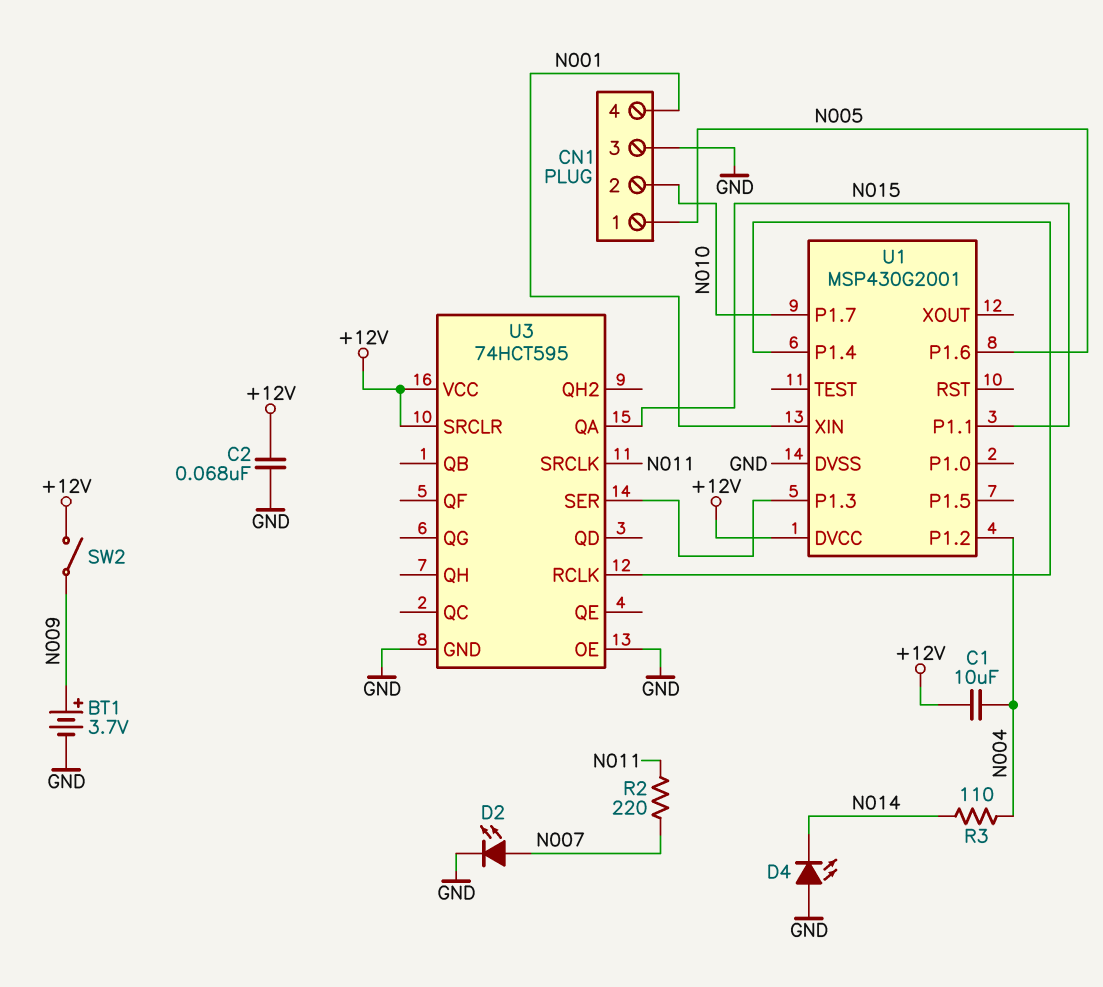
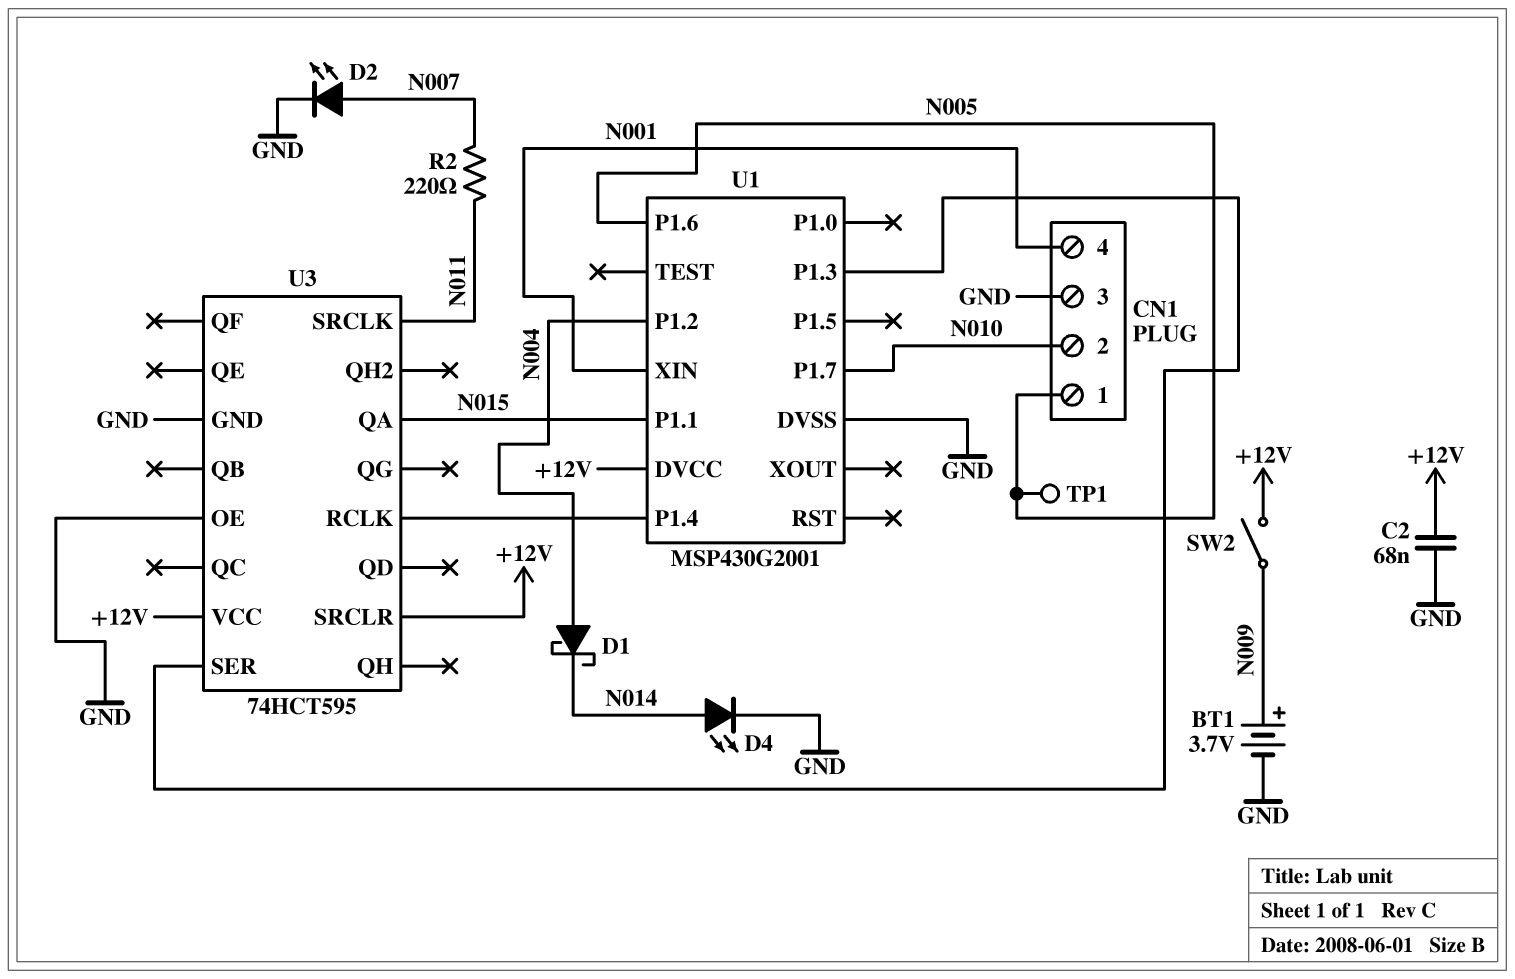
C1: 10uF (+12V, N004) -> none
D1: none -> schottky (A N004, K N014)
D4: LED (A GND, K N014) -> LED (A N014, K GND)
R3: 110 (N004, N014) -> none
TP1: none -> test point (N005)

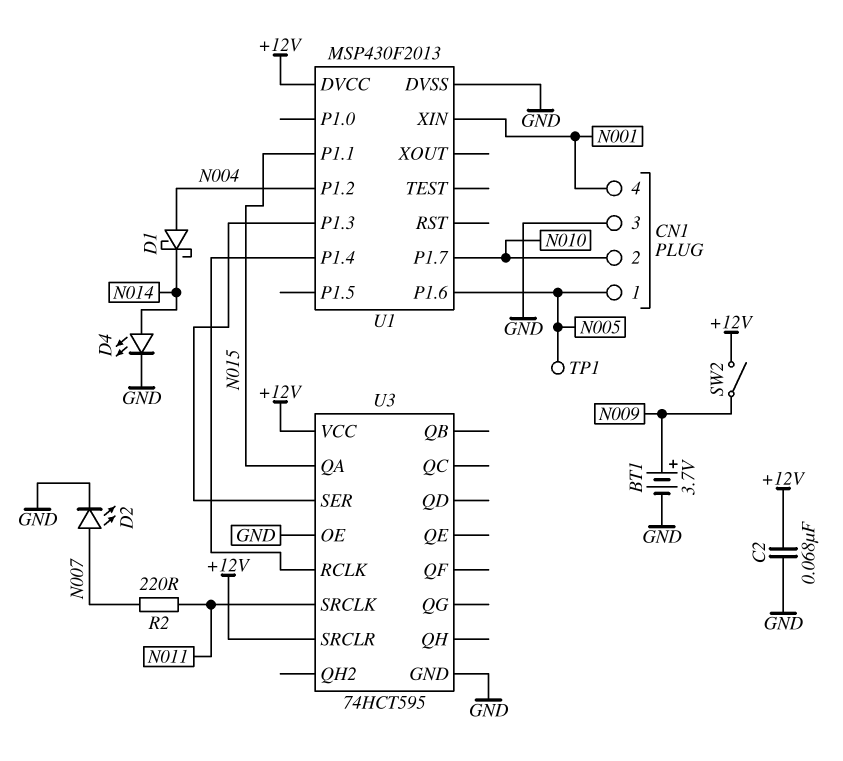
U1: MSP430G2001 -> MSP430F2013

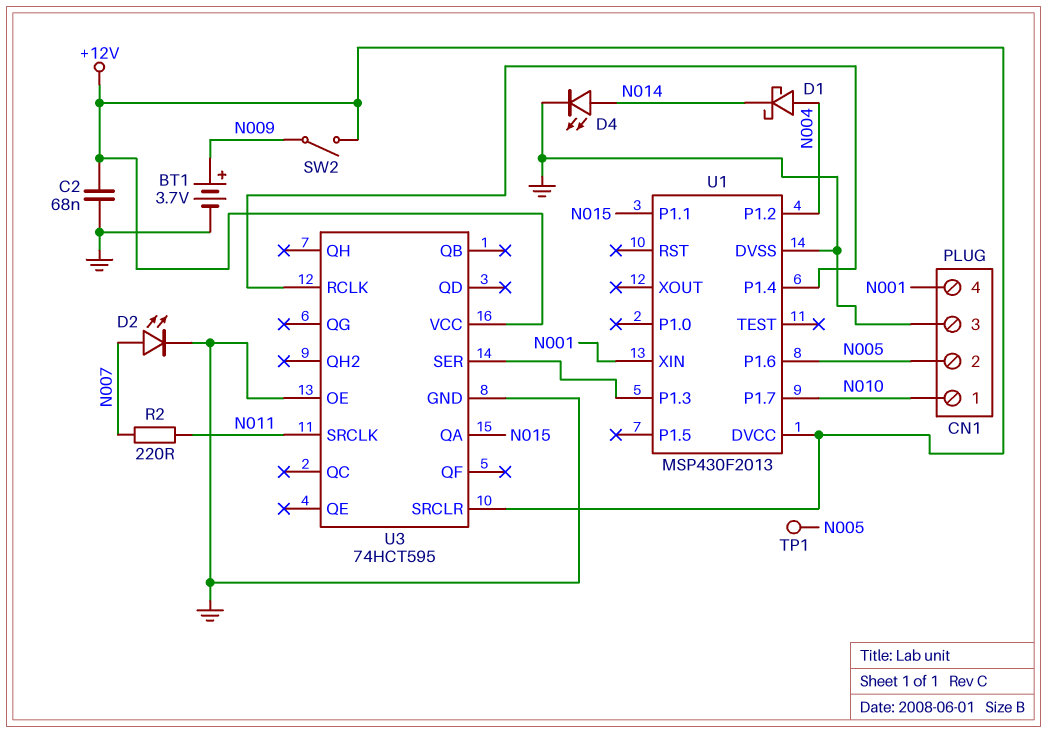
CN1 pin 1: N005 -> N010
CN1 pin 2: N010 -> N005

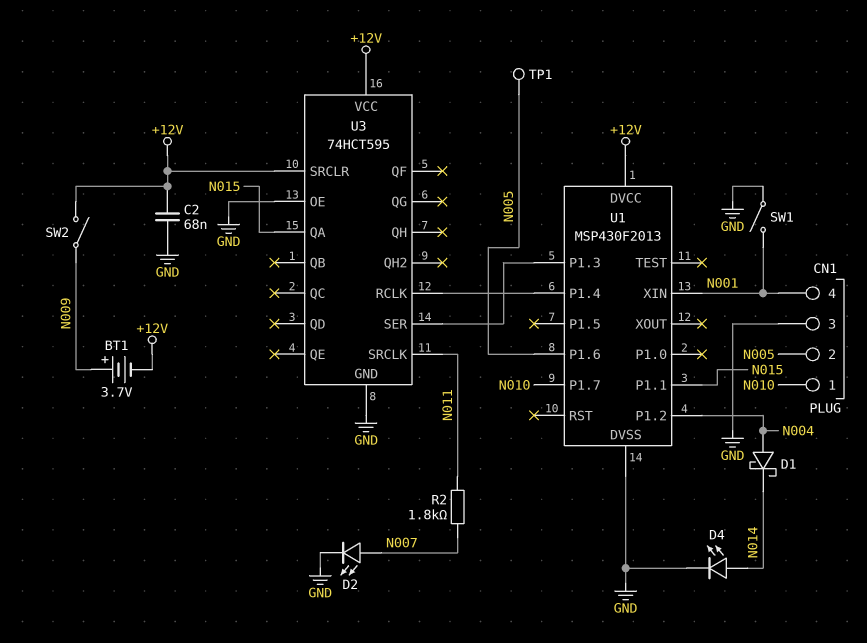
BT1: 3.7V (plus N009, minus GND) -> 3.7V (plus N009, minus +12V)
R2: 220 (N007, N011) -> 1.8k (N007, N011)
SW1: none -> switch (GND, N001)

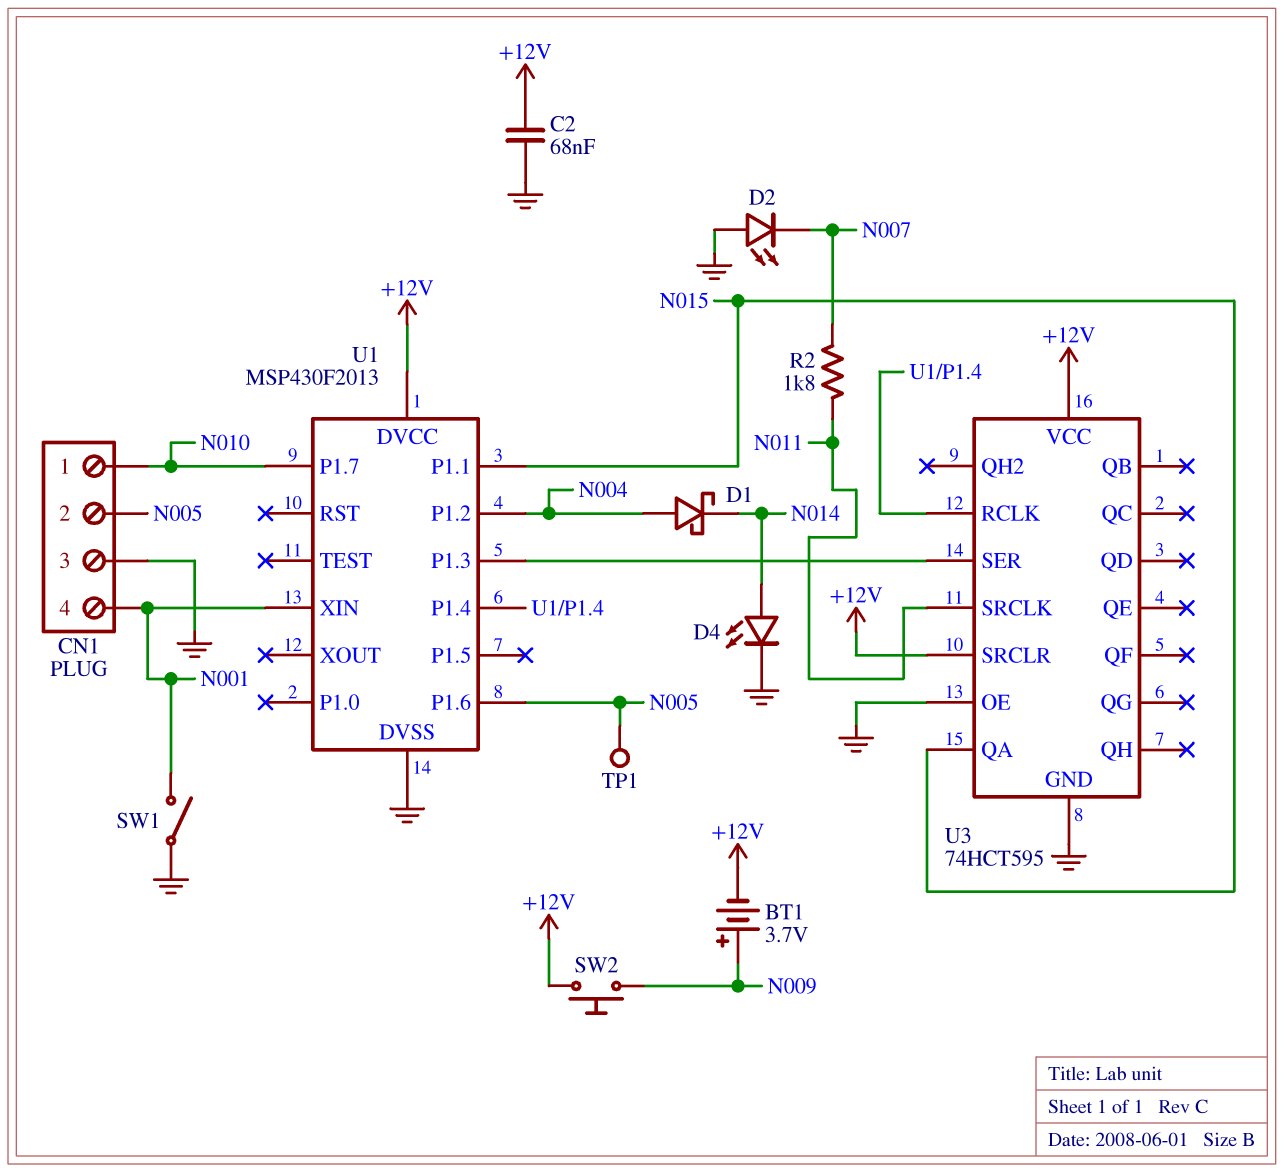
D2: LED (A N007, K GND) -> LED (A GND, K N007)
SW2: switch (+12V, N009) -> button (+12V, N009)

